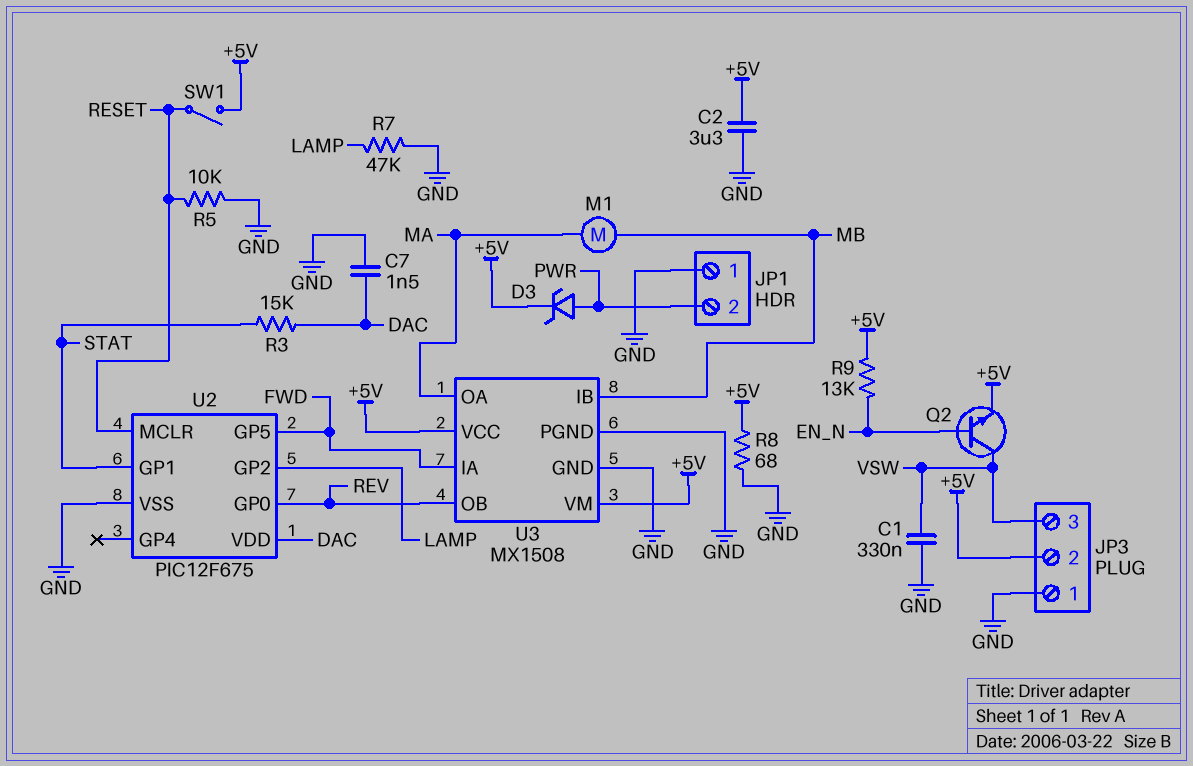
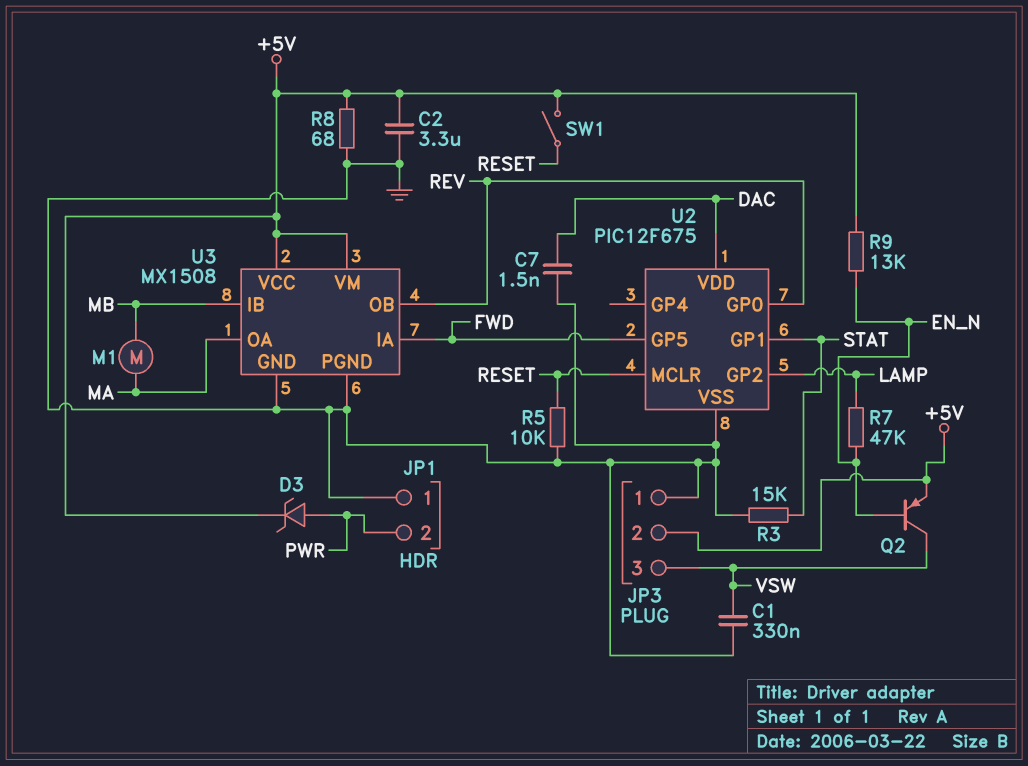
Q2: NPN (B EN_N, C VSW, E +5V) -> PNP (B EN_N, C VSW, E +5V)
R3: 15k (DAC, STAT) -> 15k (GND, STAT)
R7: 47k (GND, LAMP) -> 47k (EN_N, LAMP)

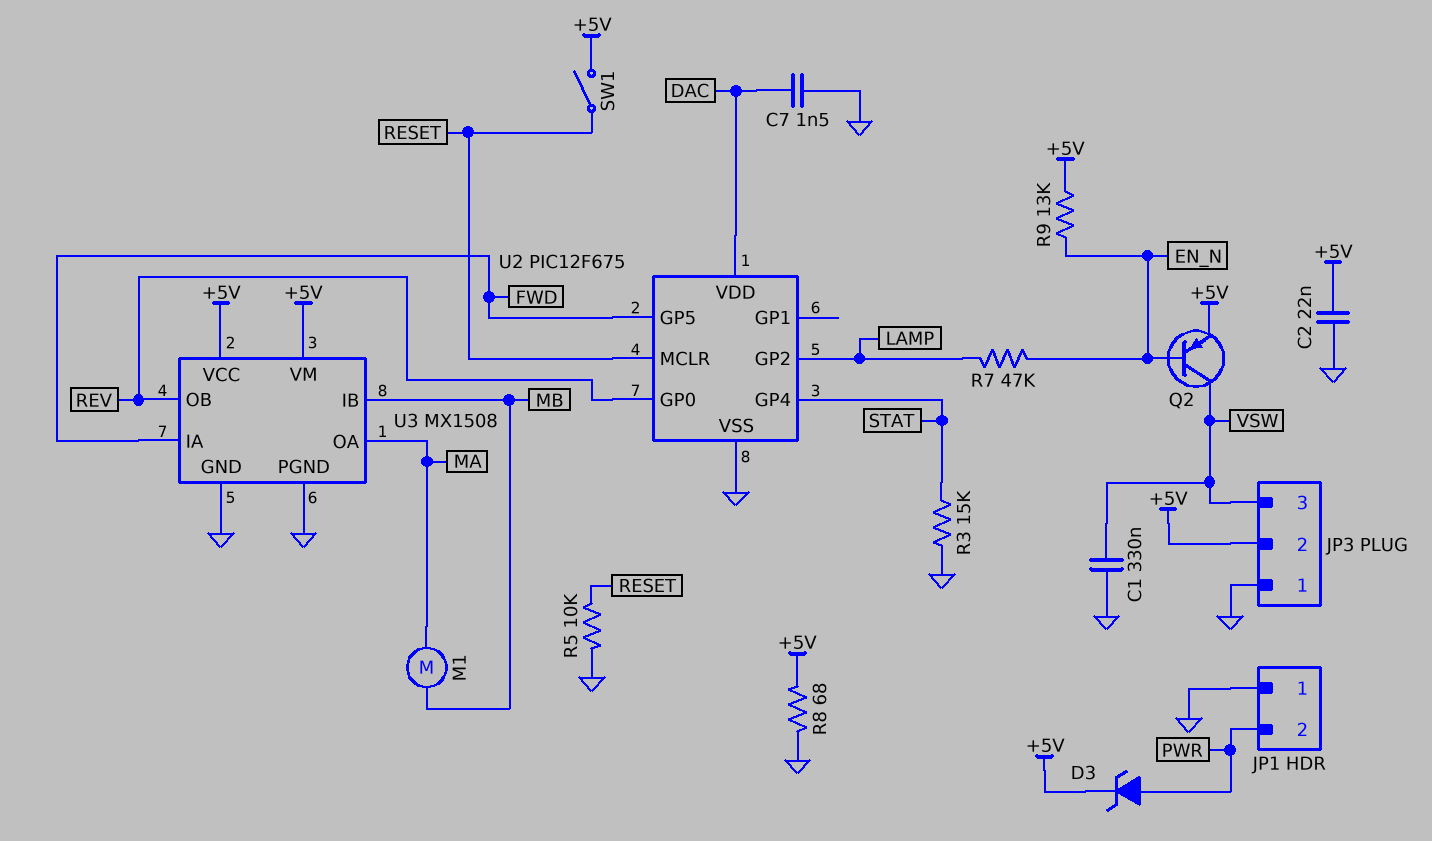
C2: 3.3uF (+5V, GND) -> 22nF (+5V, GND)
U2 pin GP1: STAT -> none
U2 pin GP4: none -> STAT

